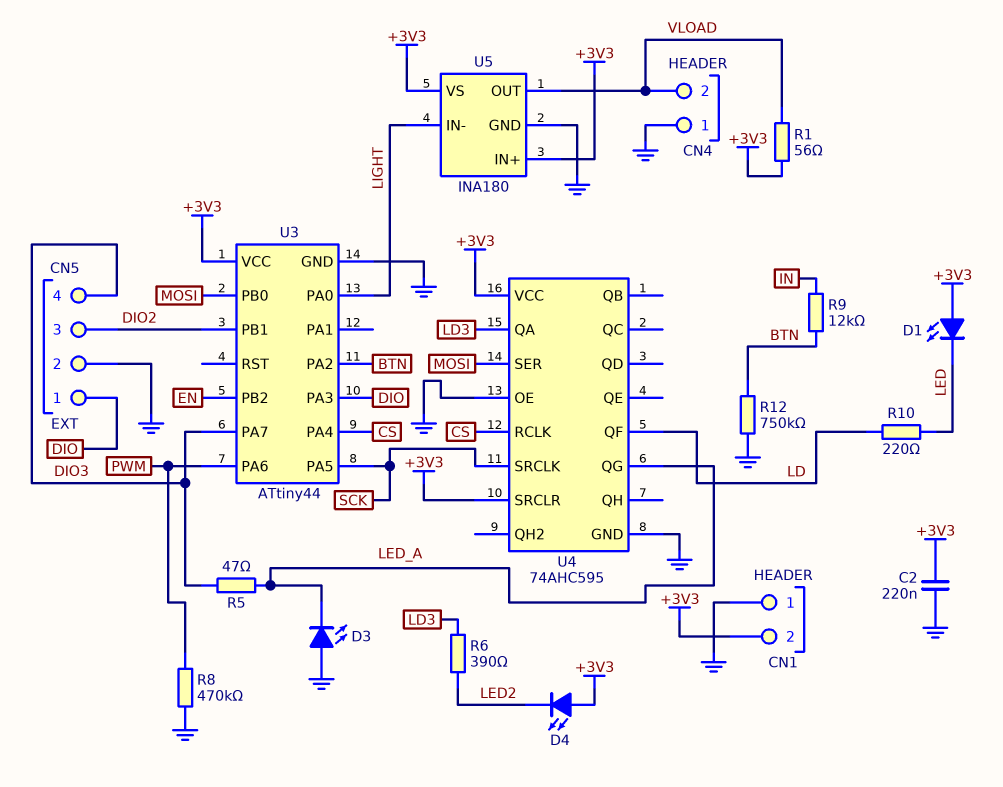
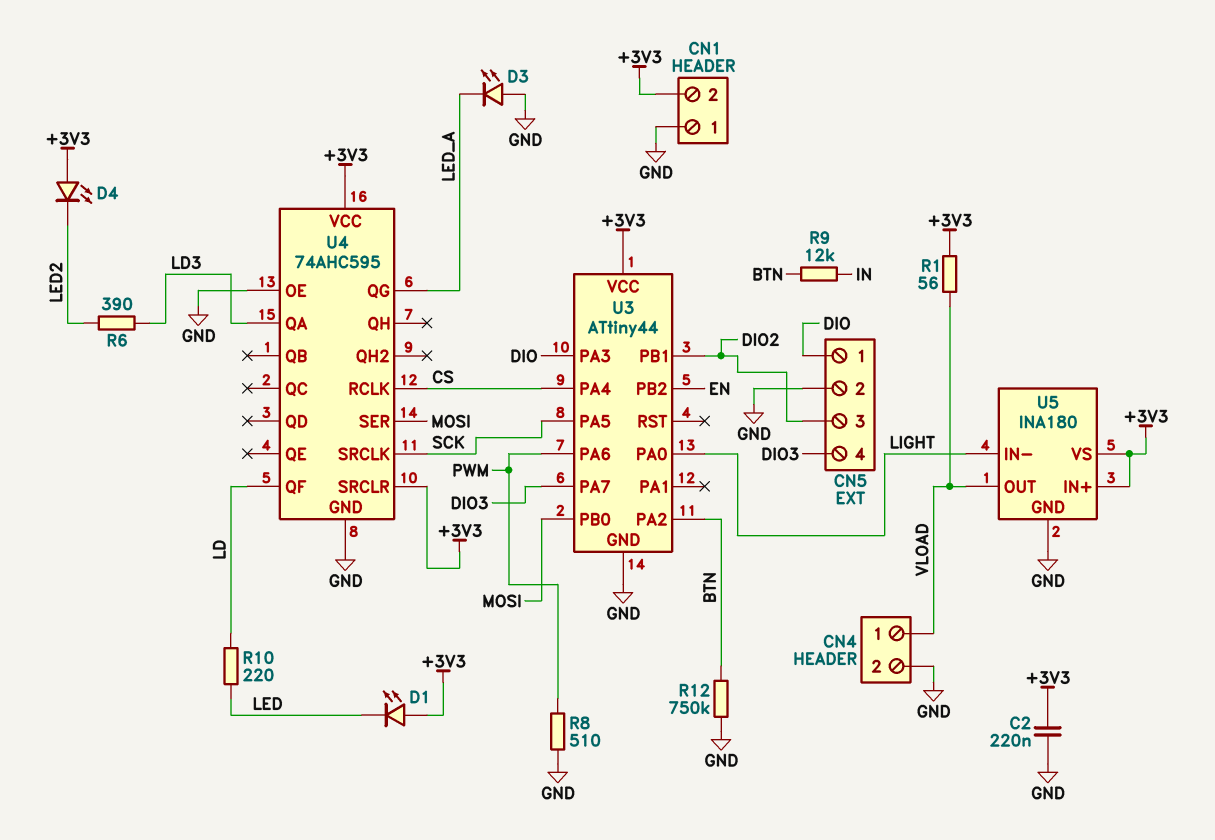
CN4 pin 1: GND -> VLOAD
CN4 pin 2: VLOAD -> GND
R5: 47 (DIO3, LED_A) -> none
R8: 470k (GND, PWM) -> 510 (GND, PWM)

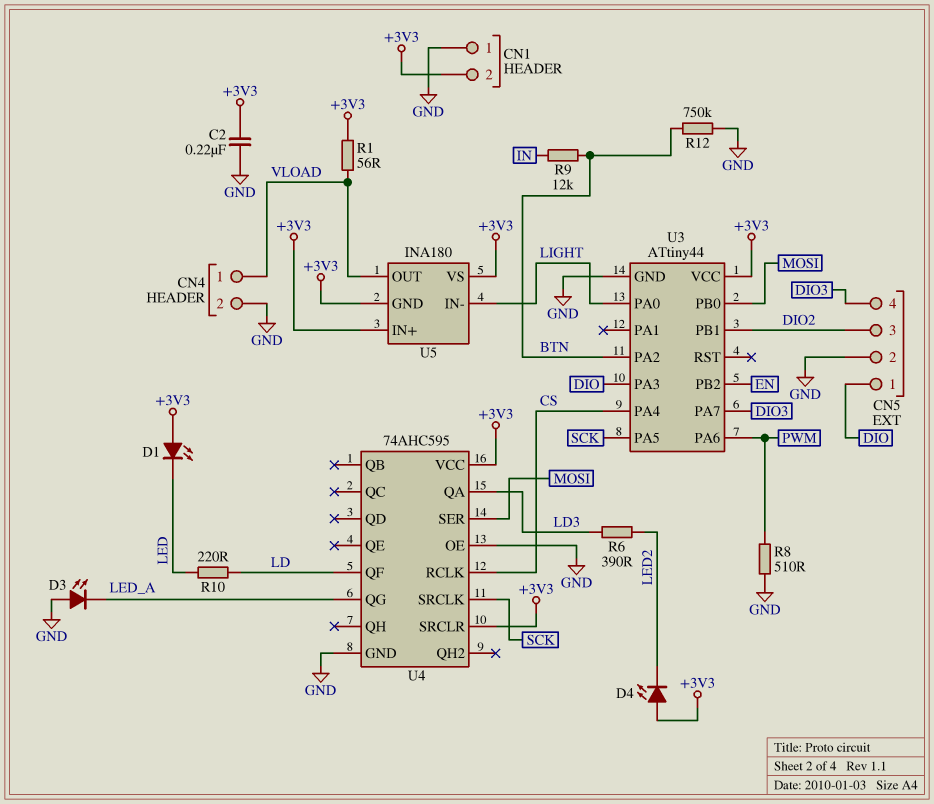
U5 pin GND: GND -> +3V3

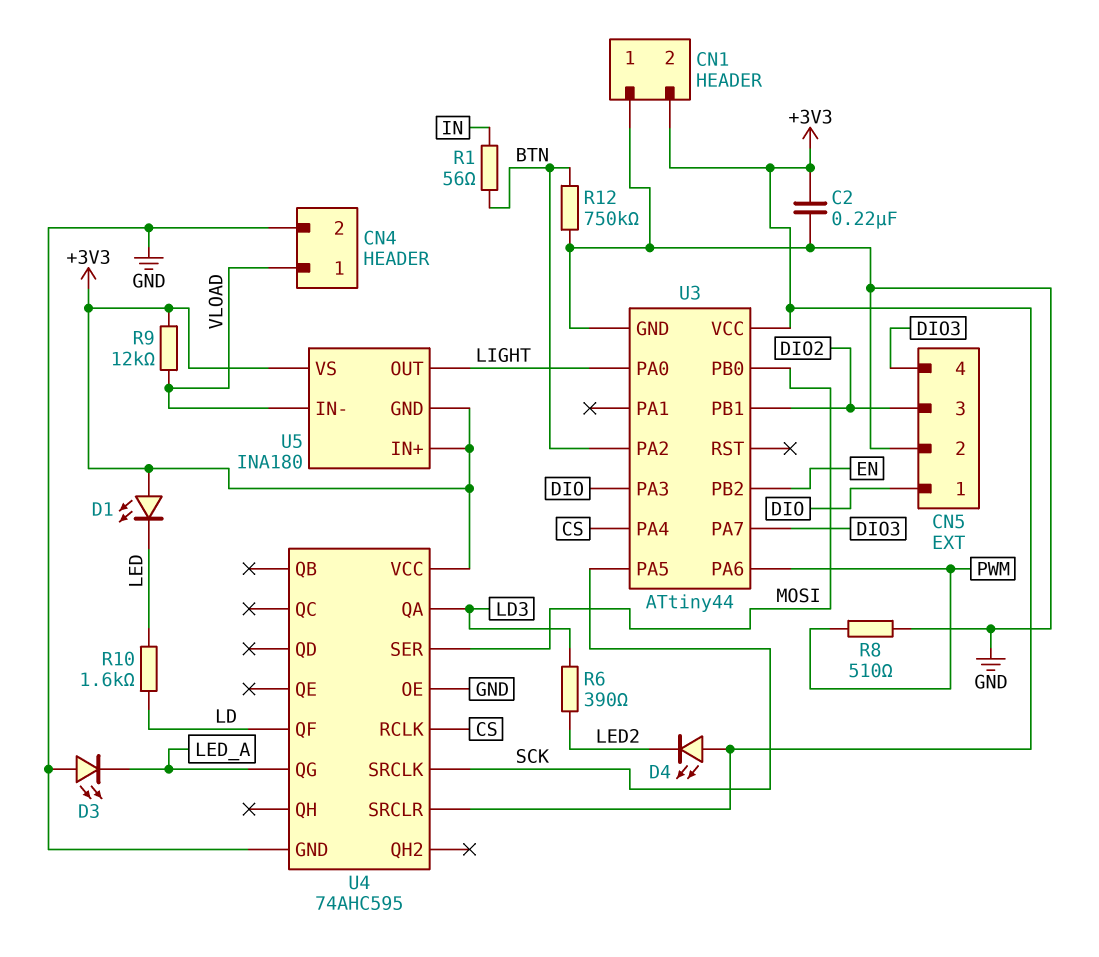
R1: 56 (+3V3, VLOAD) -> 56 (BTN, IN)
R9: 12k (BTN, IN) -> 12k (+3V3, VLOAD)
R10: 220 (LD, LED) -> 1.6k (LD, LED)
U5 pin IN-: LIGHT -> VLOAD
U5 pin OUT: VLOAD -> LIGHT

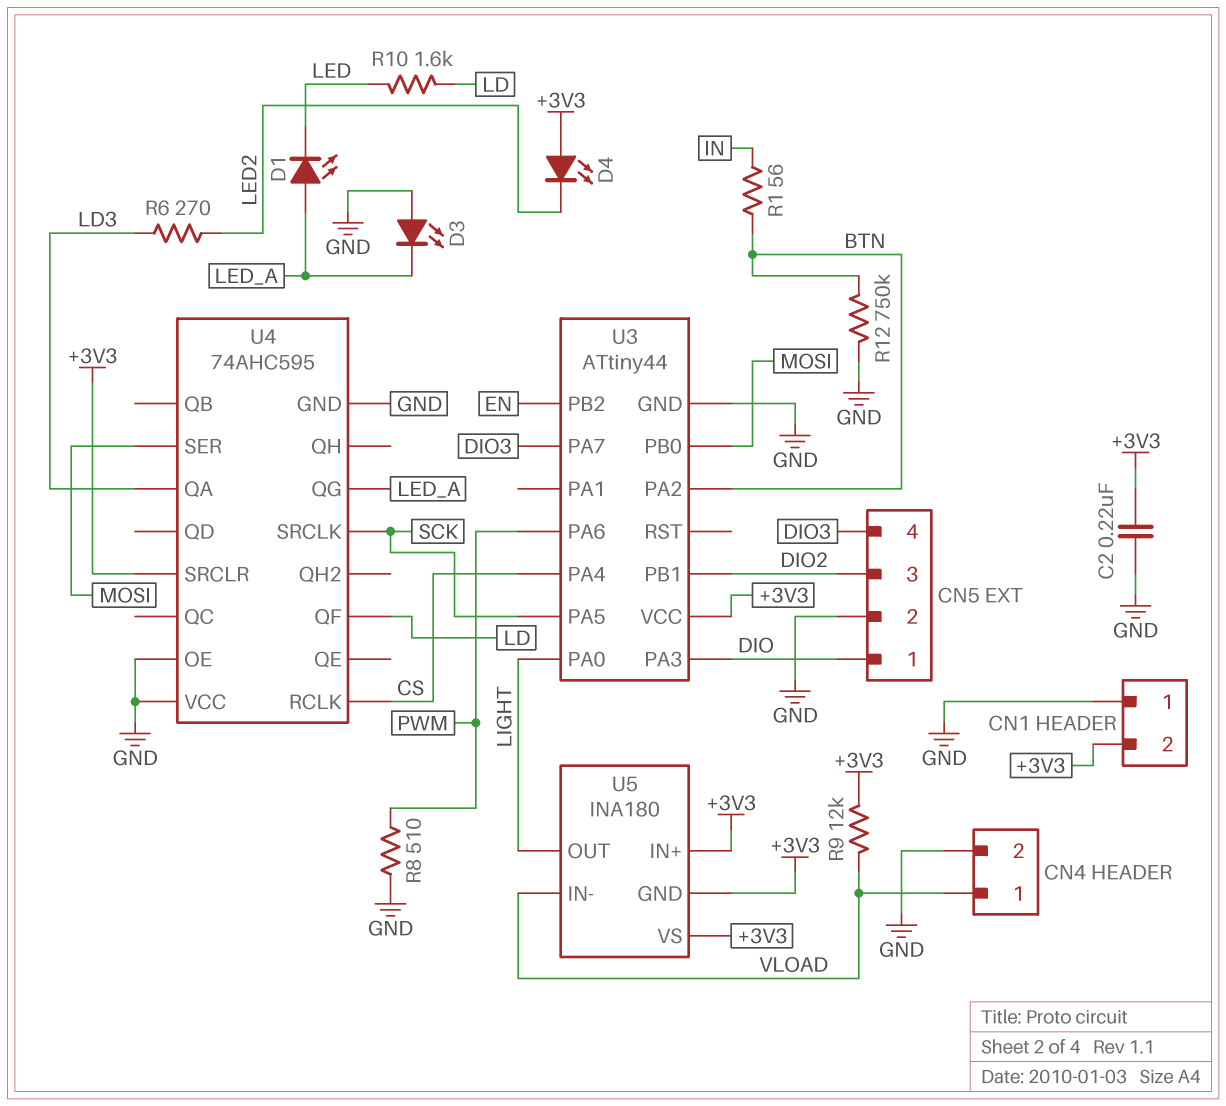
D1: LED (A +3V3, K LED) -> LED (A LED_A, K LED)
R6: 390 (LD3, LED2) -> 270 (LD3, LED2)
U4 pin VCC: +3V3 -> GND

